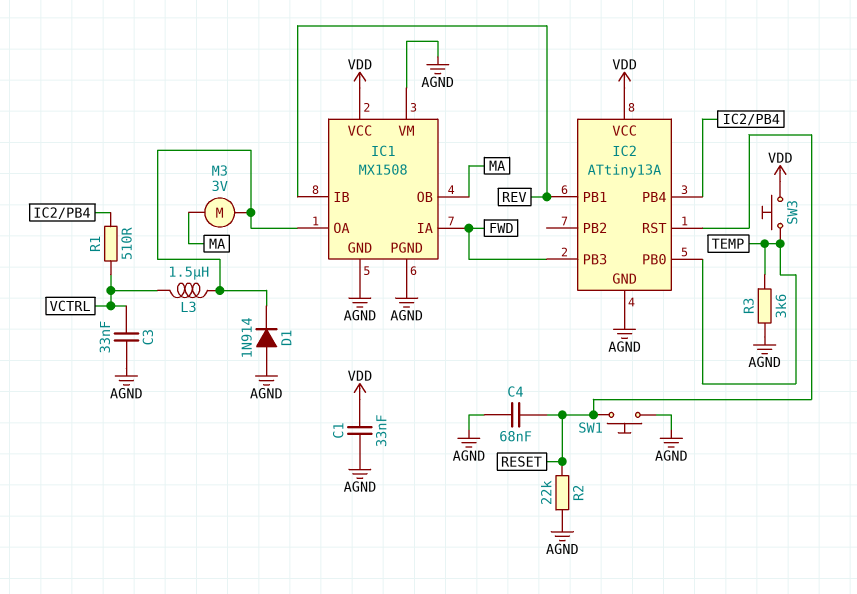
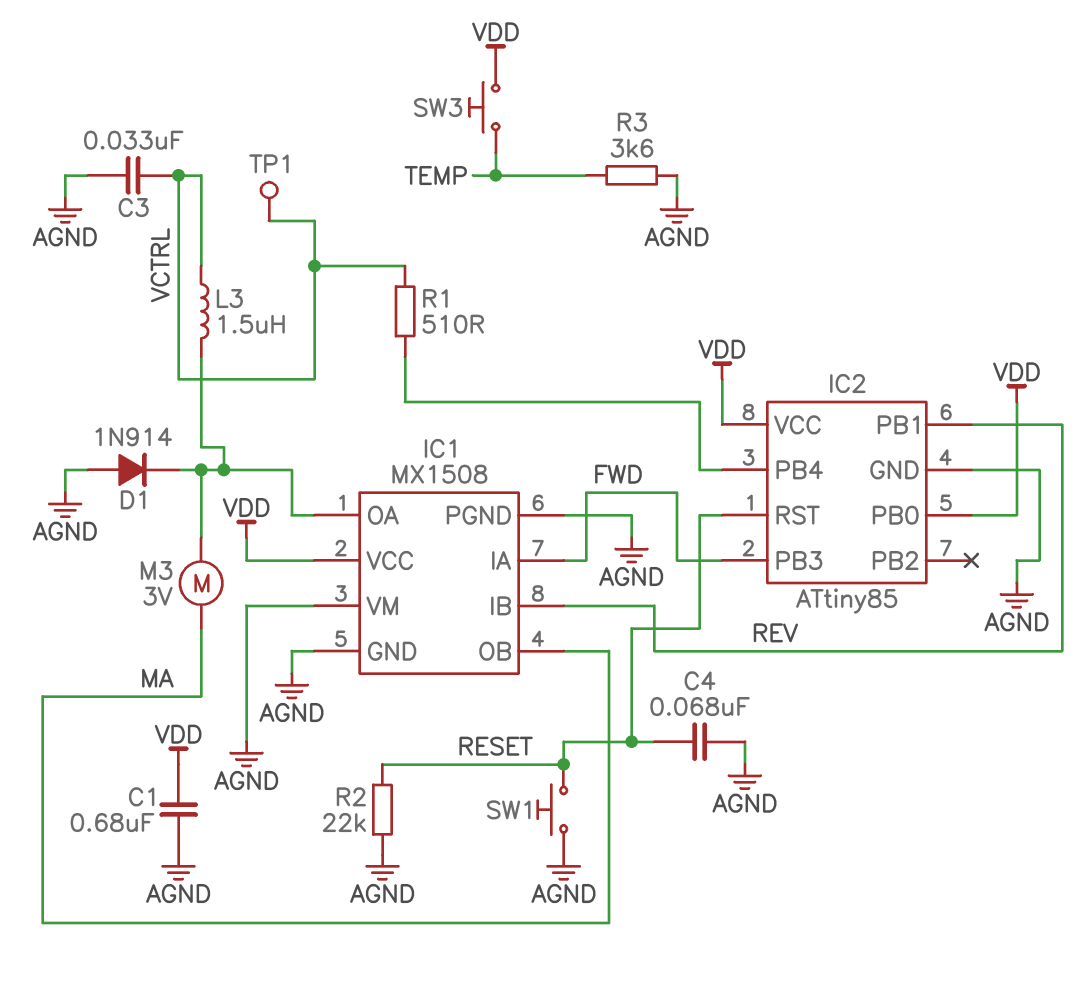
C1: 33nF (AGND, VDD) -> 680nF (AGND, VDD)
IC2: ATtiny13A -> ATtiny85
IC2 pin PB0: TEMP -> VDD
TP1: none -> test point (VCTRL)

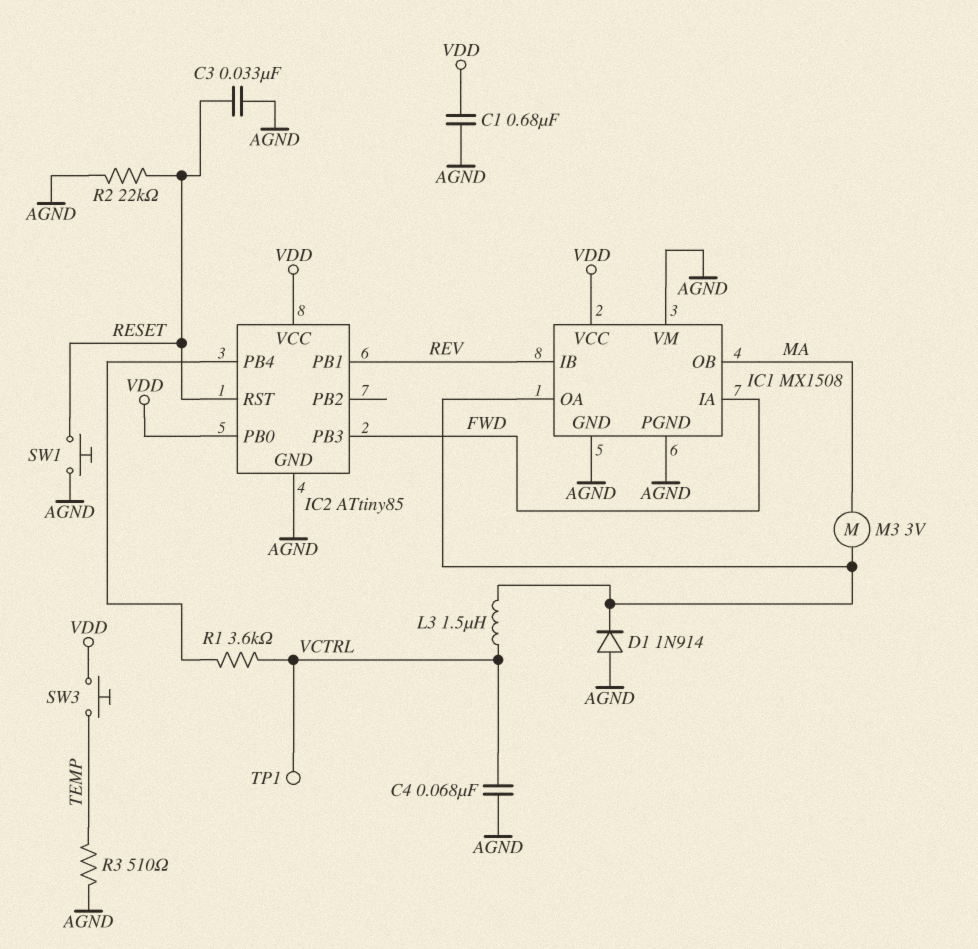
C3: 33nF (AGND, VCTRL) -> 33nF (AGND, RESET)
C4: 68nF (AGND, RESET) -> 68nF (AGND, VCTRL)
R1: 510 (IC2/PB4, VCTRL) -> 3.6k (IC2/PB4, VCTRL)
R3: 3.6k (AGND, TEMP) -> 510 (AGND, TEMP)

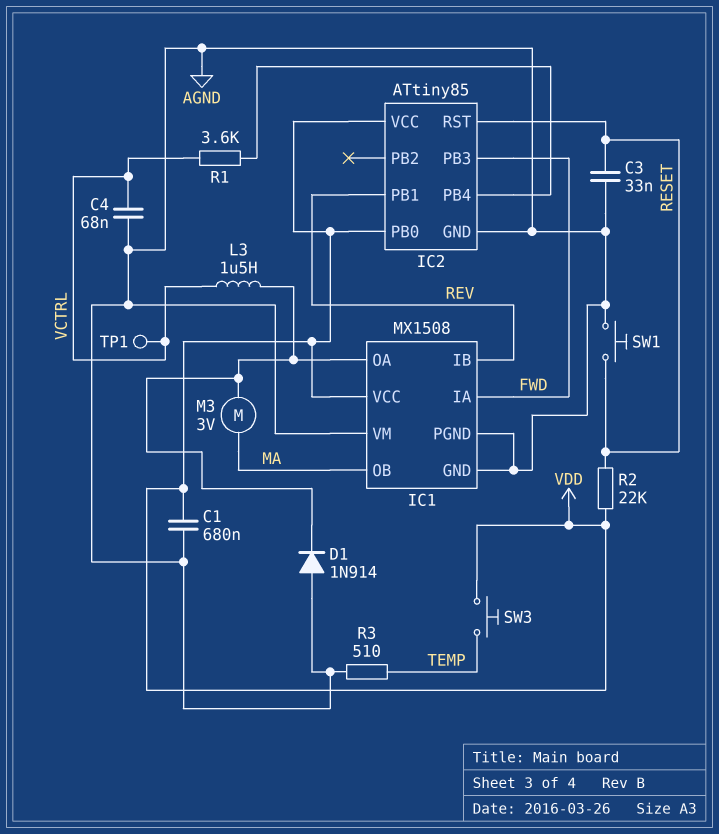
R2: 22k (AGND, RESET) -> 22k (RESET, VDD)

